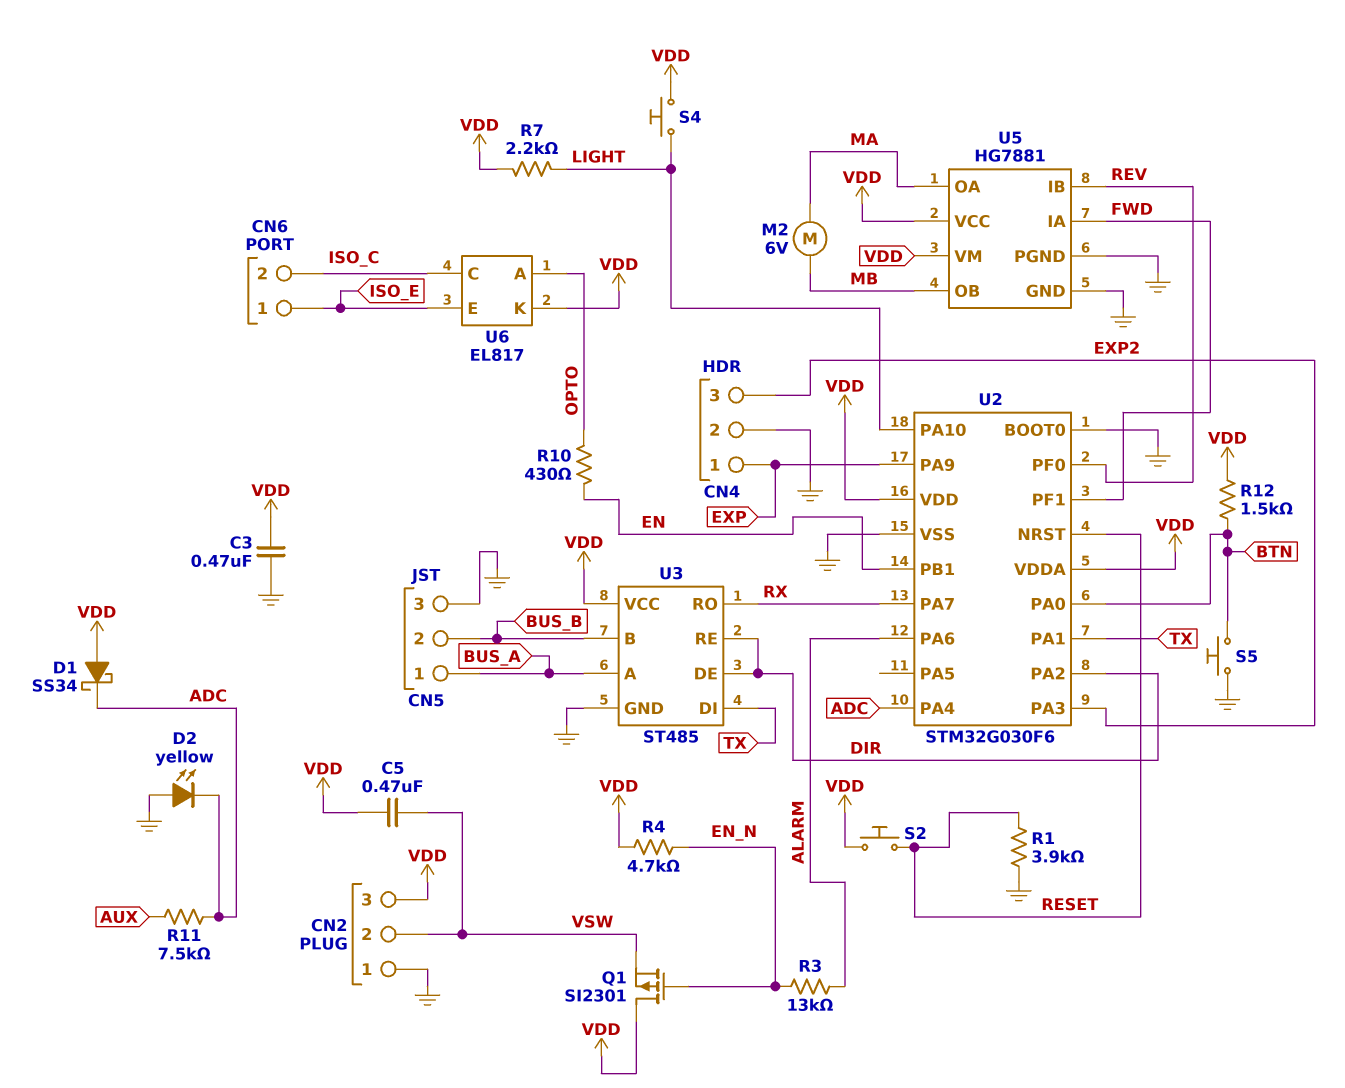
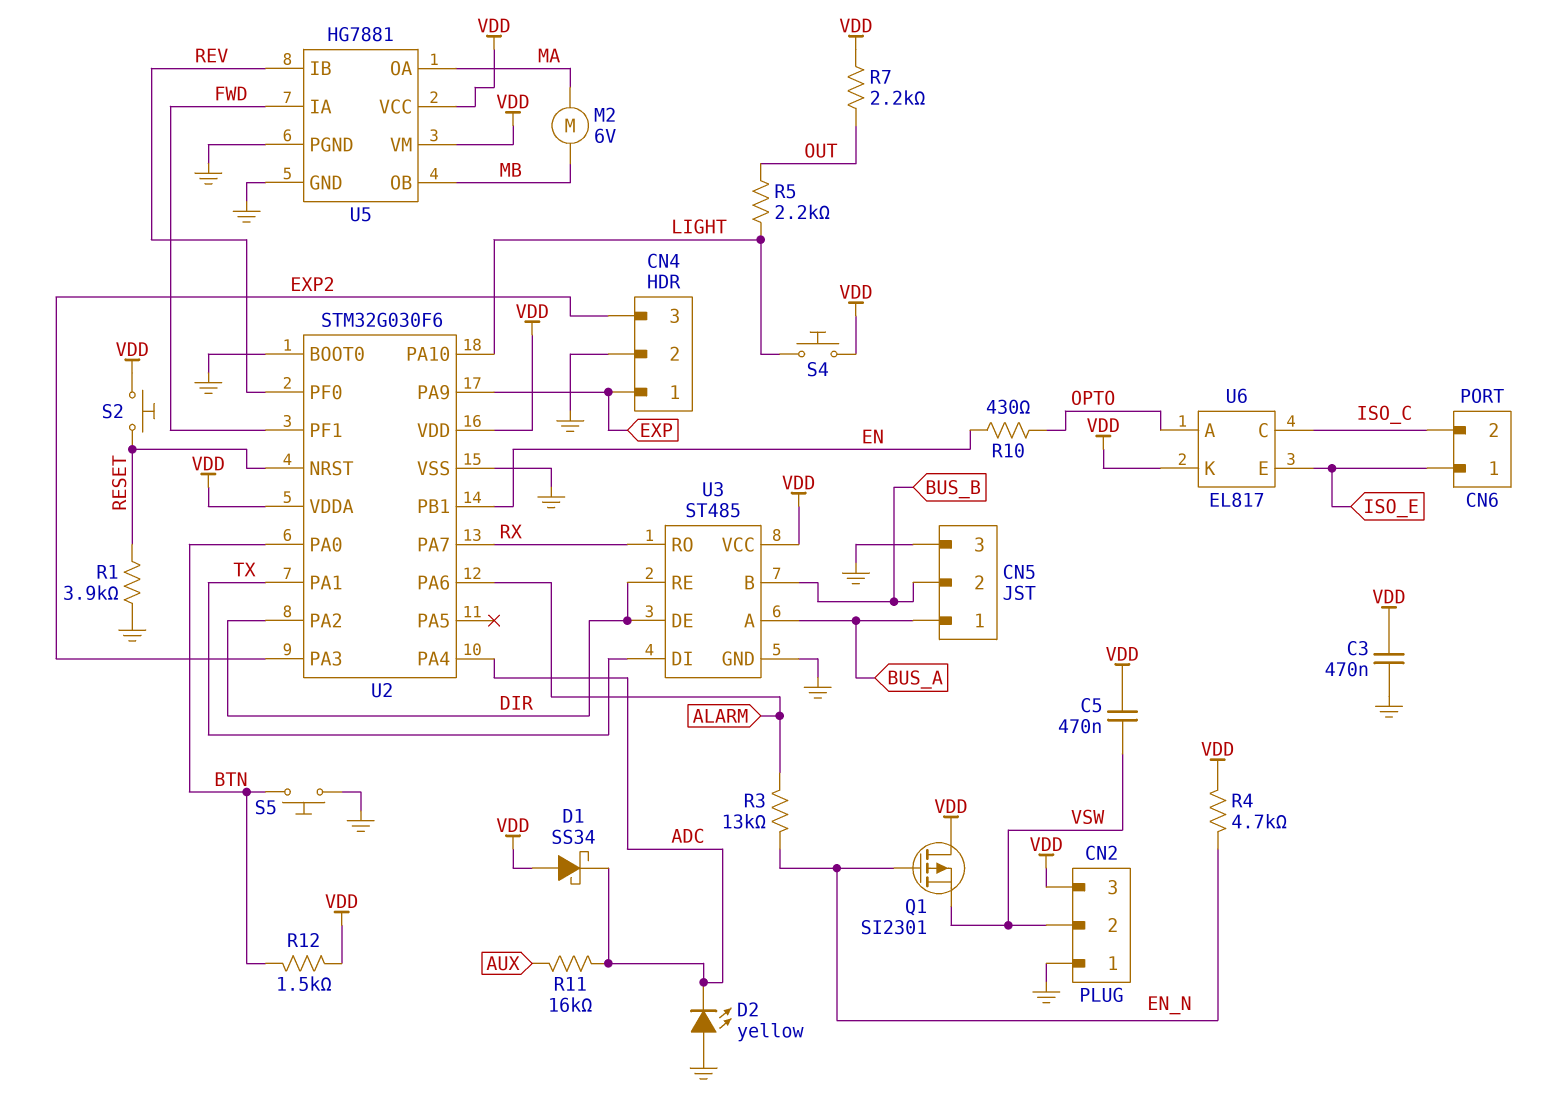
R5: none -> 2.2k (LIGHT, OUT)
R7: 2.2k (LIGHT, VDD) -> 2.2k (OUT, VDD)
R11: 7.5k (ADC, AUX) -> 16k (ADC, AUX)

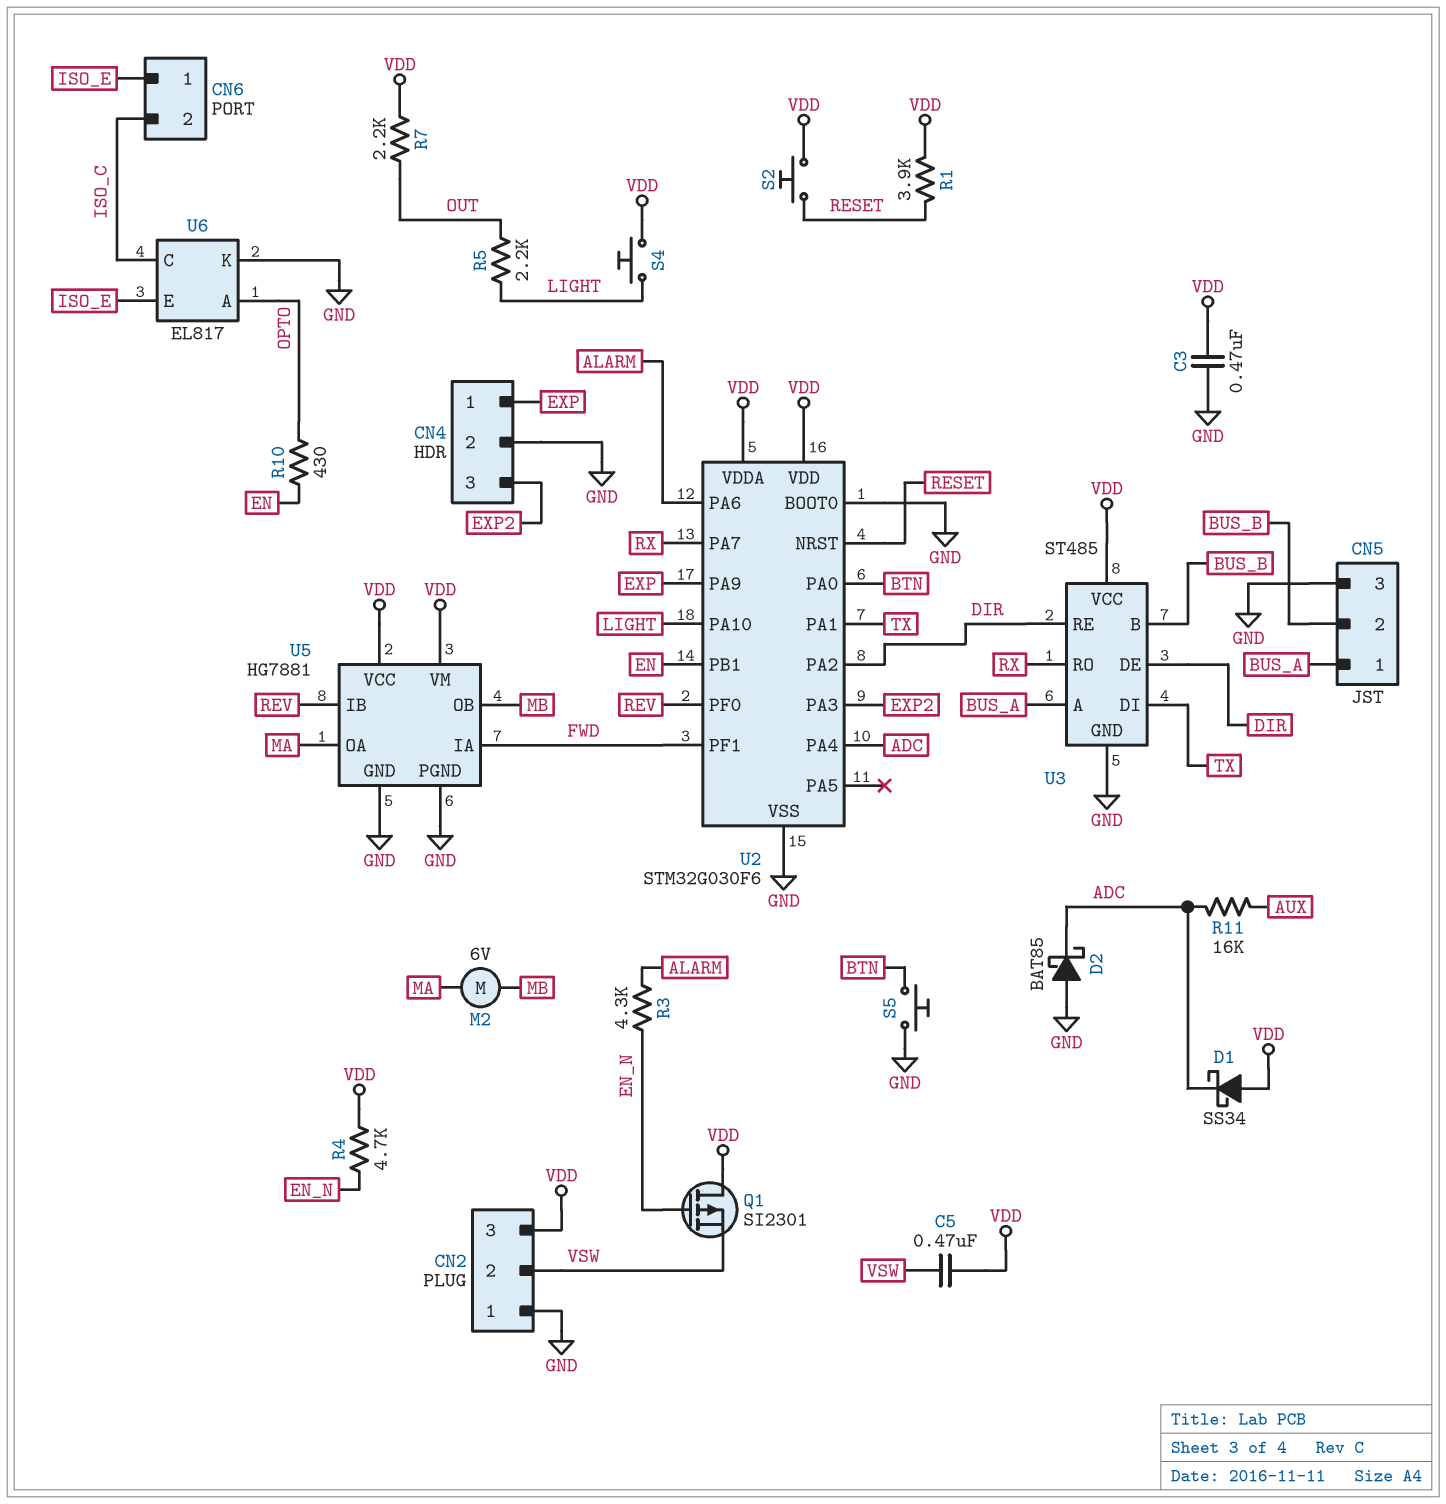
D2: LED yellow (A GND, K ADC) -> schottky BAT85 (A GND, K ADC)
R1: 3.9k (GND, RESET) -> 3.9k (RESET, VDD)
R3: 13k (ALARM, EN_N) -> 4.3k (ALARM, EN_N)
R12: 1.5k (BTN, VDD) -> none
U6 pin K: VDD -> GND

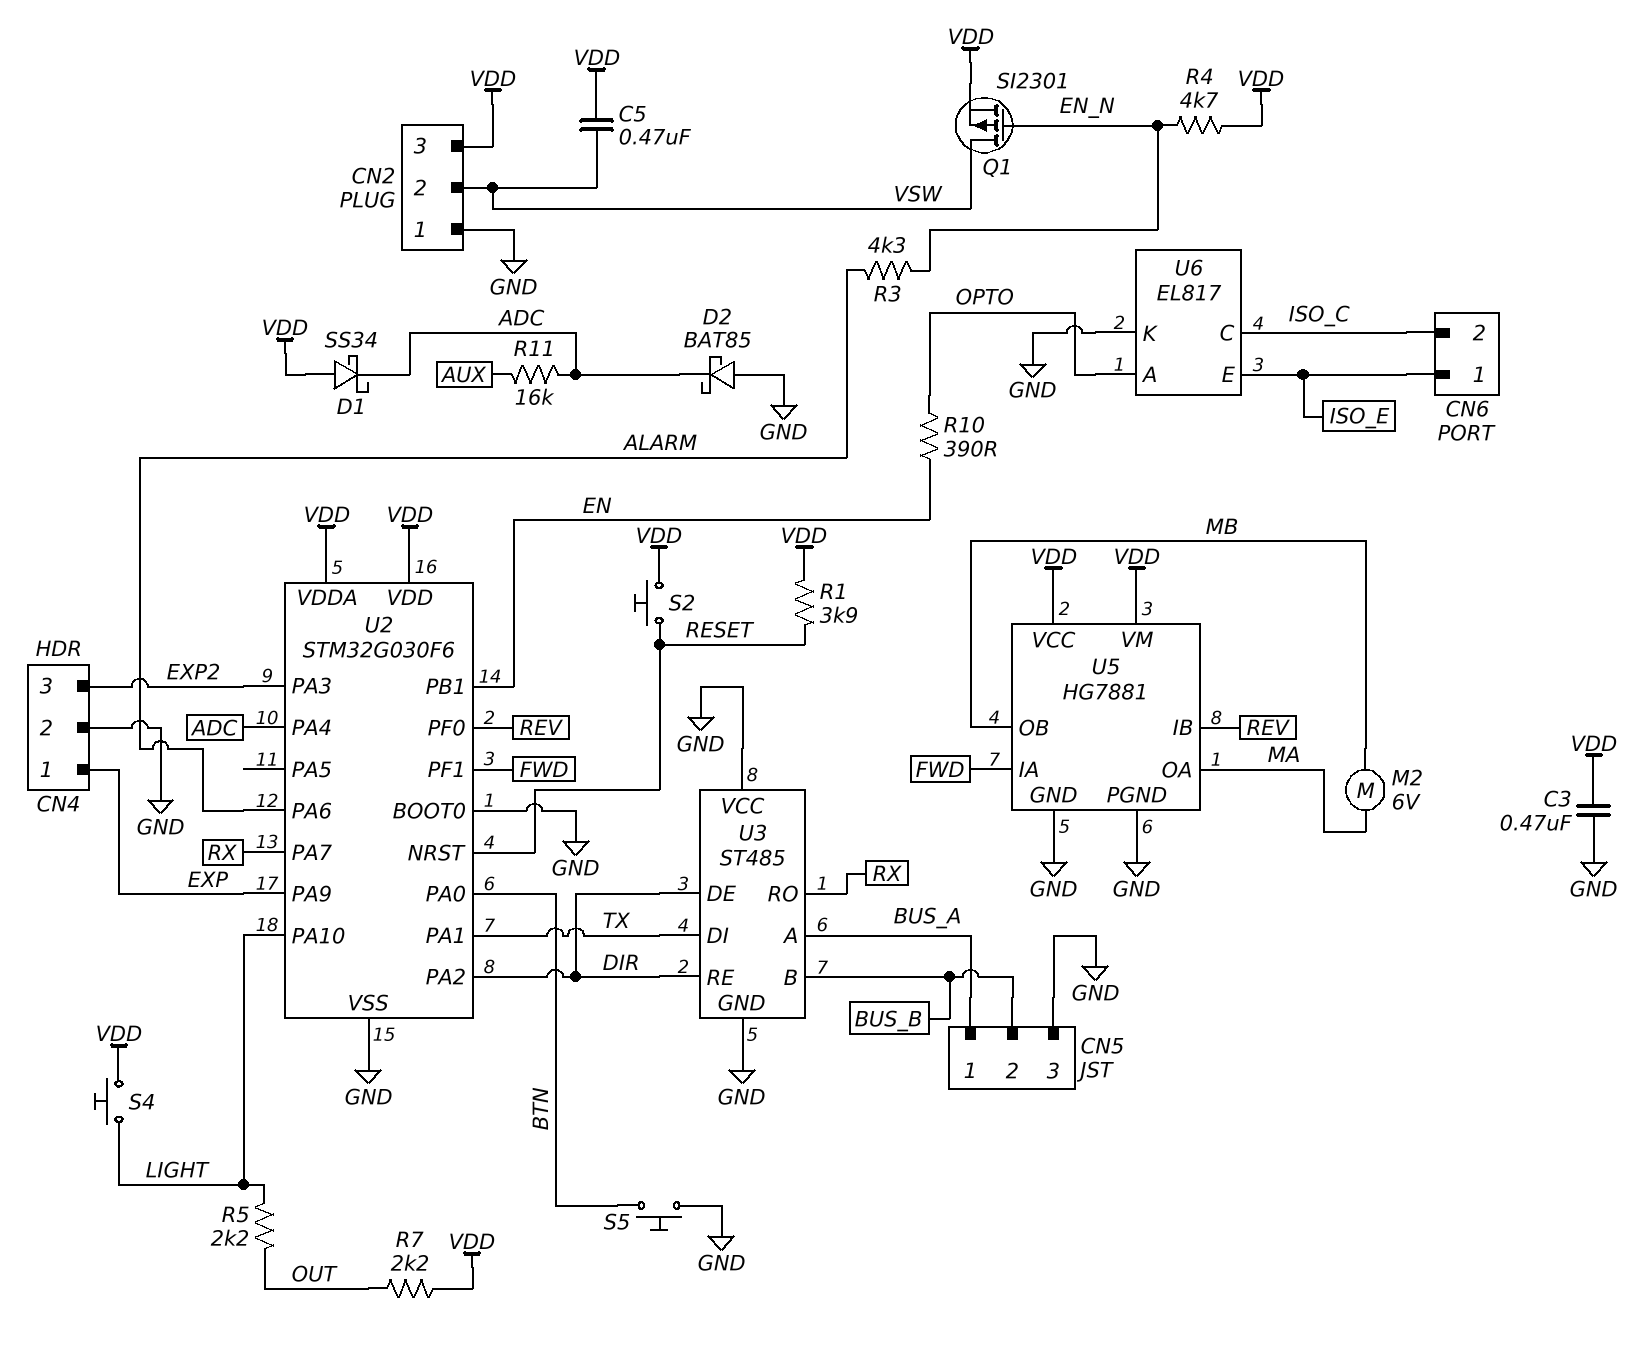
Q1: PMOS SI2301 (G EN_N, D VDD, S VSW) -> PMOS SI2301 (G EN_N, D VSW, S VDD)
R10: 430 (EN, OPTO) -> 390 (EN, OPTO)
U3 pin VCC: VDD -> GND

